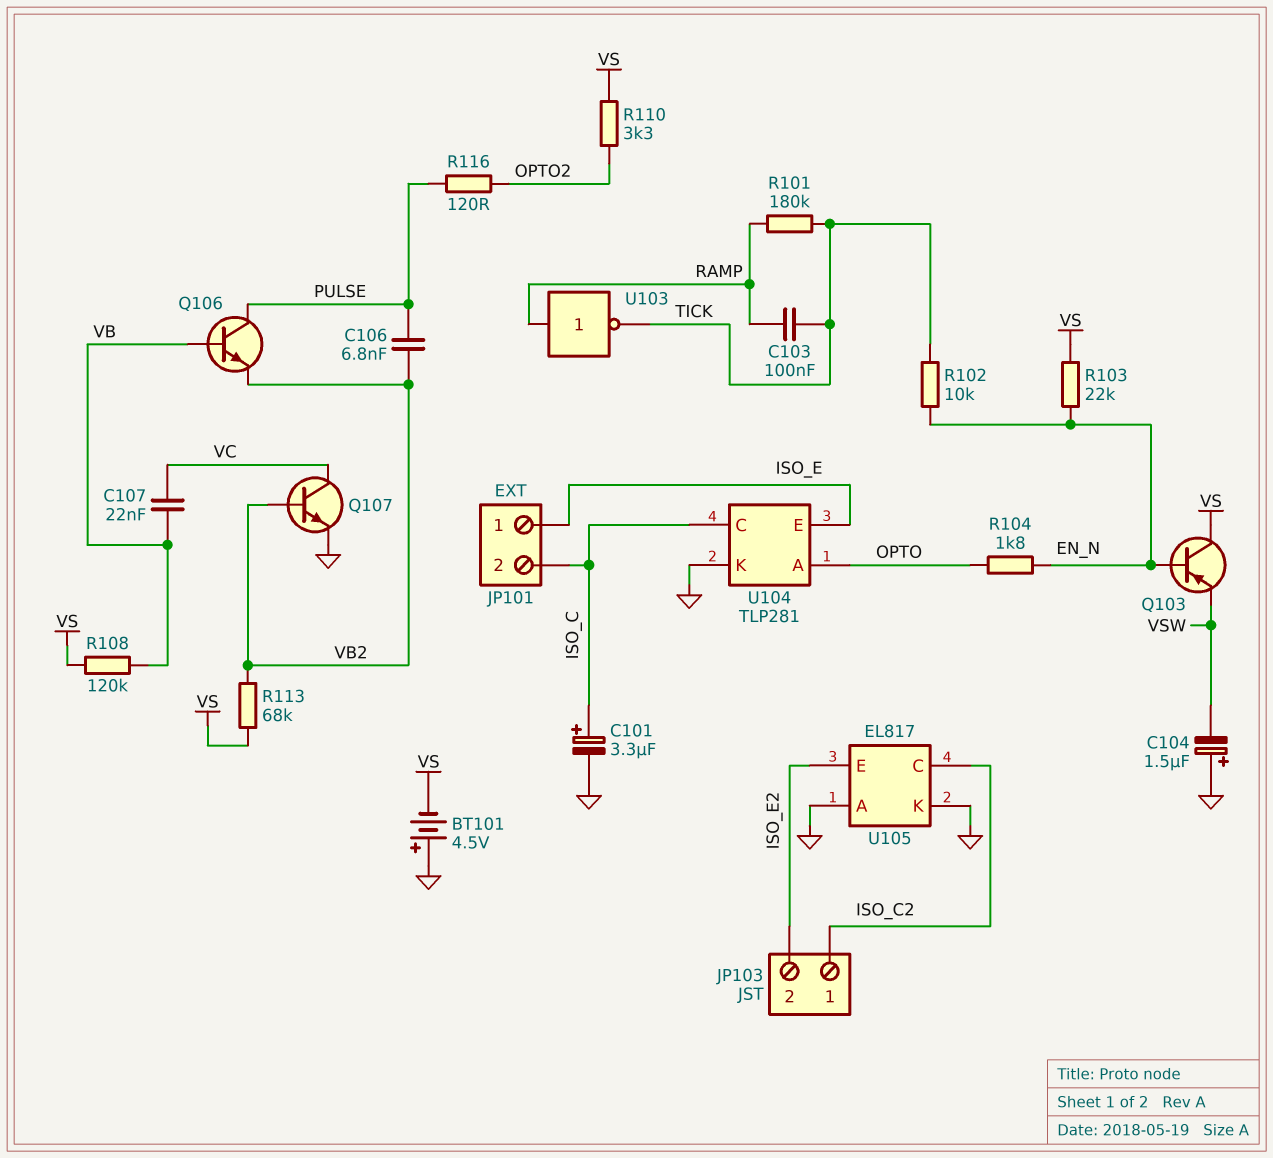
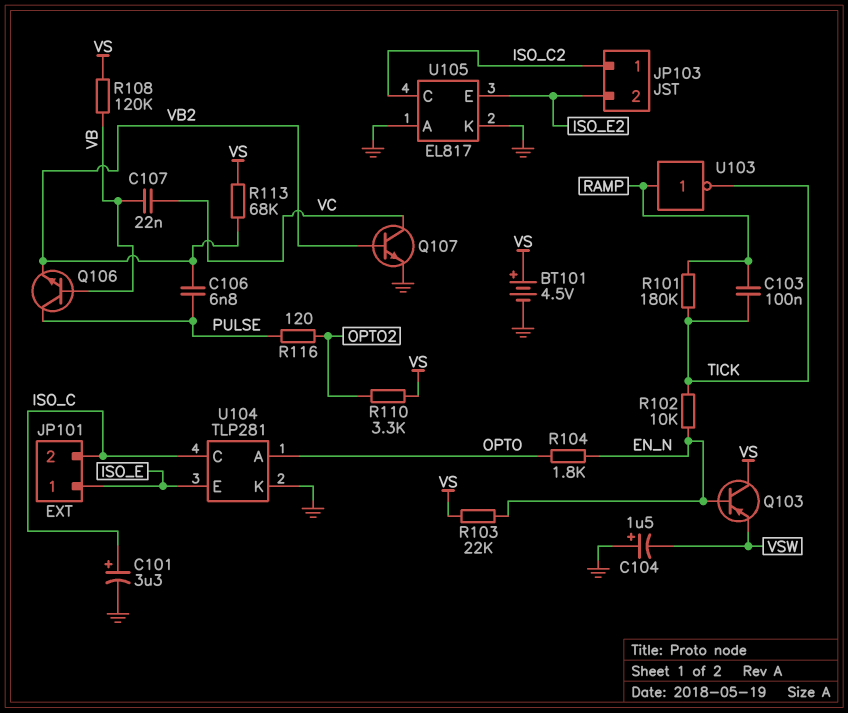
BT101: 4.5V (plus GND, minus VS) -> 4.5V (plus VS, minus GND)

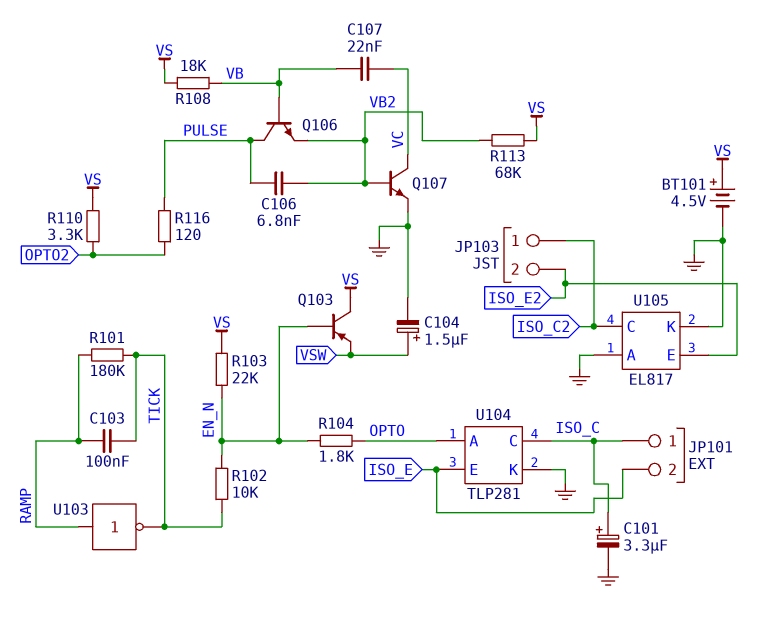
C104: 1.5uF (plus GND, minus VSW) -> 1.5uF (plus VSW, minus GND)
JP101 pin 1: ISO_E -> ISO_C
JP101 pin 2: ISO_C -> ISO_E
R108: 120k (VB, VS) -> 18k (VB, VS)

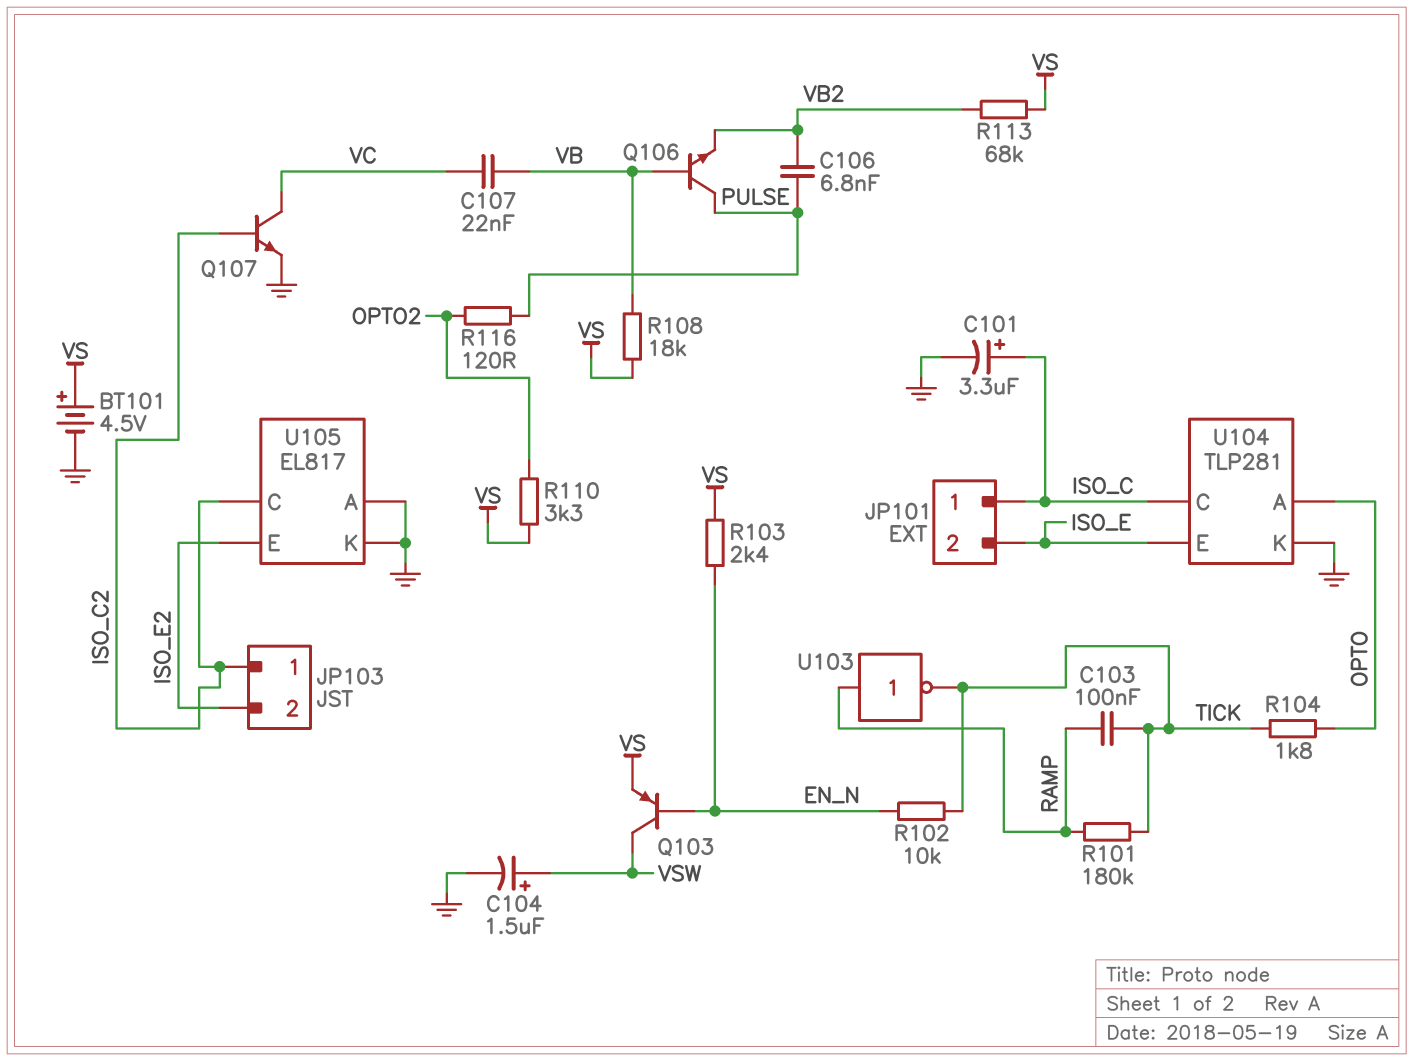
Q103: PNP (B EN_N, C VS, E VSW) -> PNP (B EN_N, C VSW, E VS)
Q107: NPN (B VB2, C VC, E GND) -> NPN (B ISO_C2, C VC, E GND)
R103: 22k (EN_N, VS) -> 2.4k (EN_N, VS)
R104: 1.8k (EN_N, OPTO) -> 1.8k (OPTO, TICK)

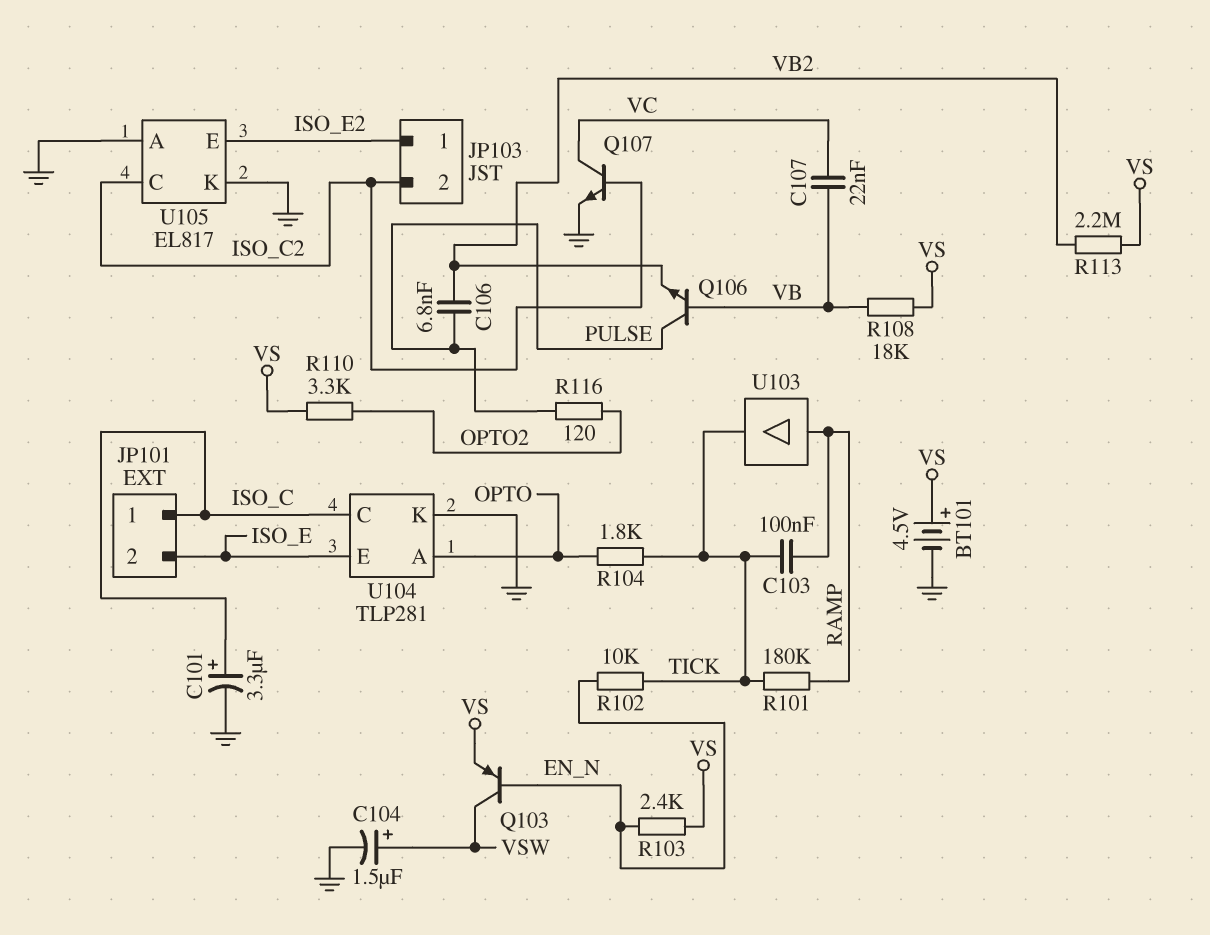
JP103 pin 1: ISO_C2 -> ISO_E2
JP103 pin 2: ISO_E2 -> ISO_C2
R113: 68k (VB2, VS) -> 2.2M (VB2, VS)
U103: NOT (in RAMP, out TICK) -> buffer (in RAMP, out TICK)

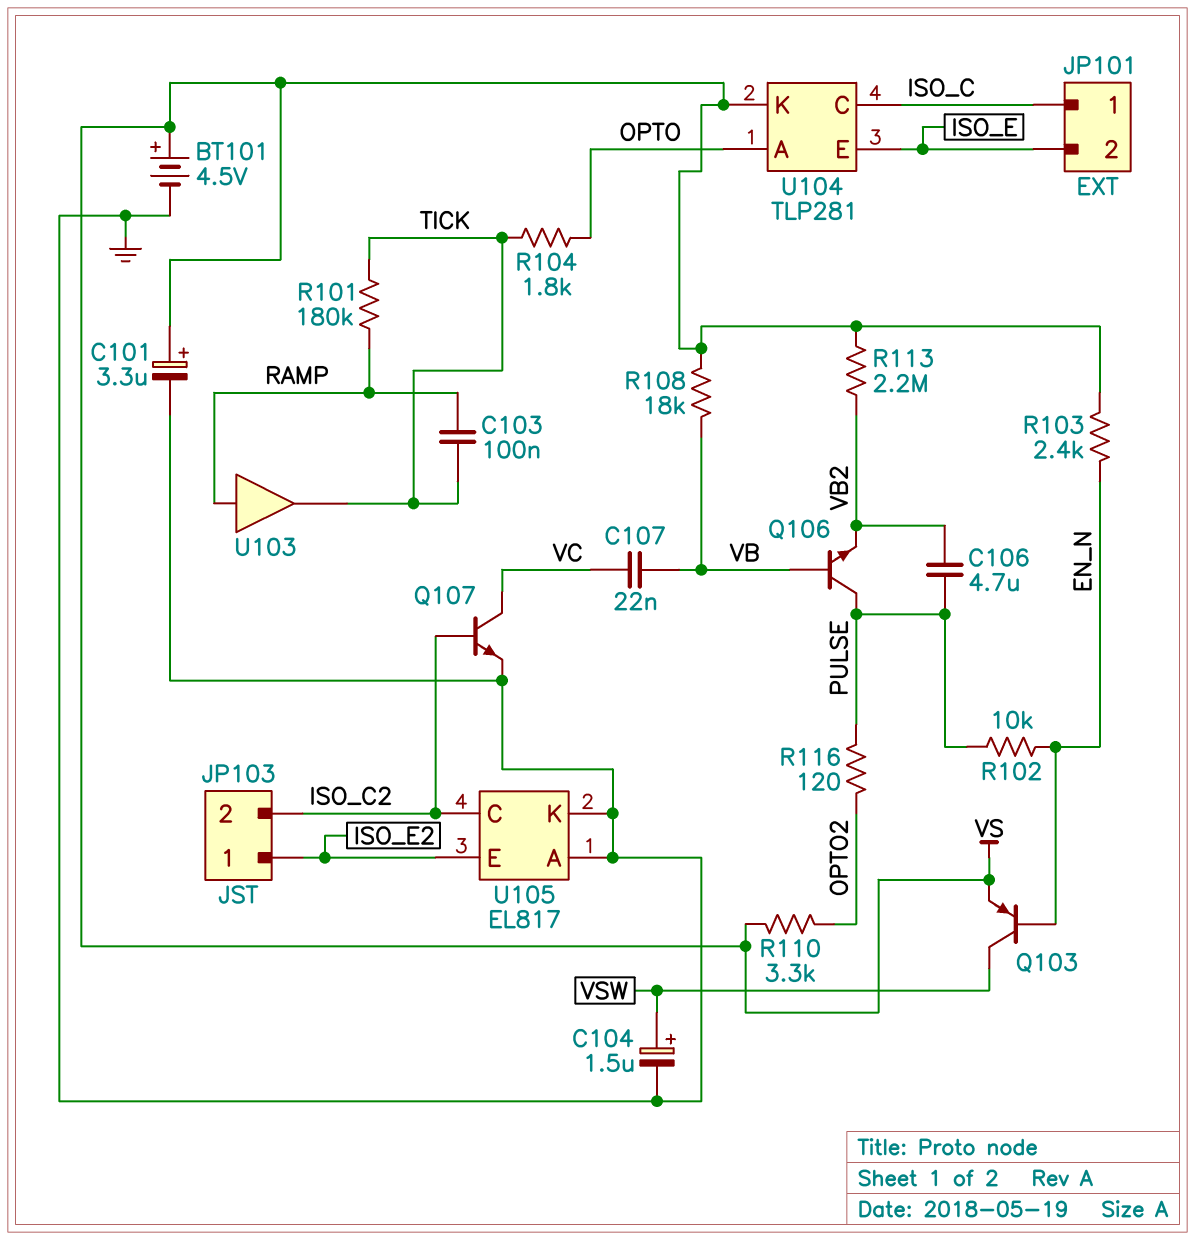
C101: 3.3uF (plus ISO_C, minus GND) -> 3.3uF (plus VS, minus GND)
C106: 6.8nF (PULSE, VB2) -> 4.7uF (PULSE, VB2)
R102: 10k (EN_N, TICK) -> 10k (EN_N, PULSE)
U104 pin K: GND -> VS

